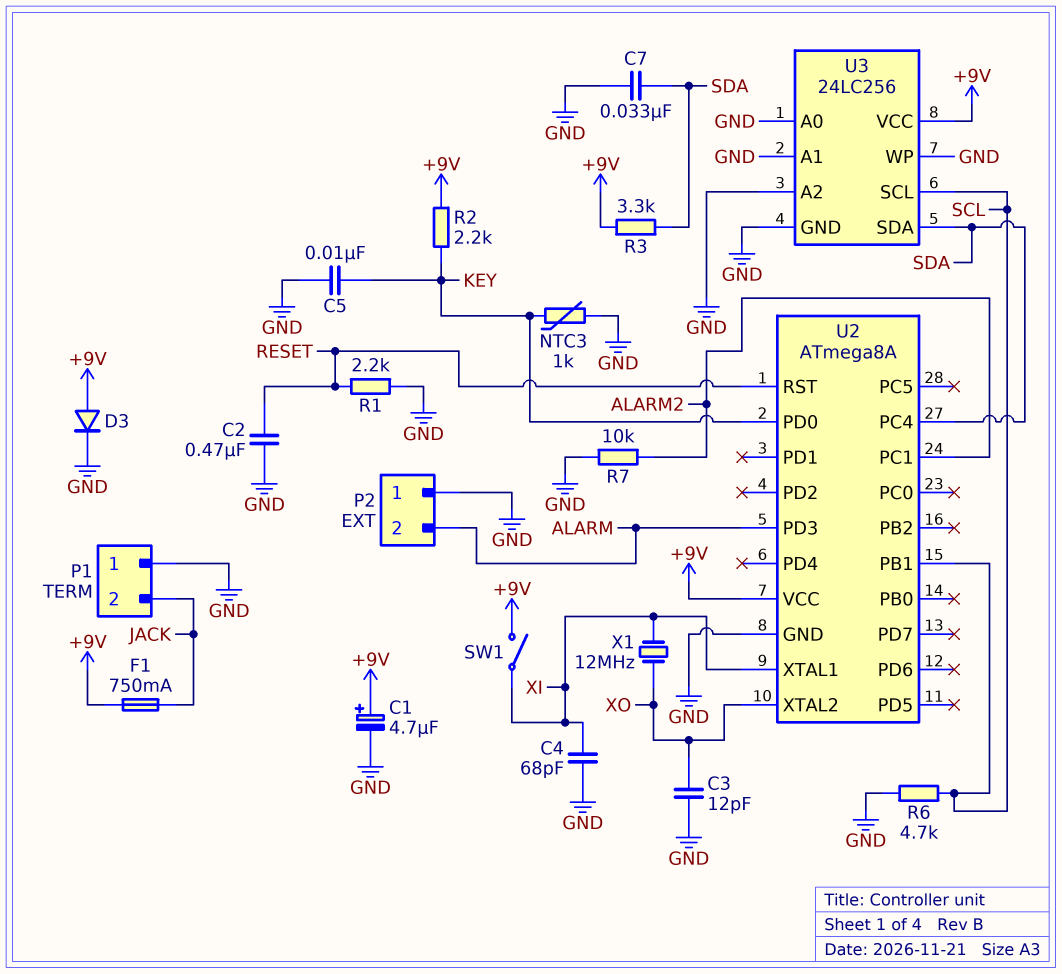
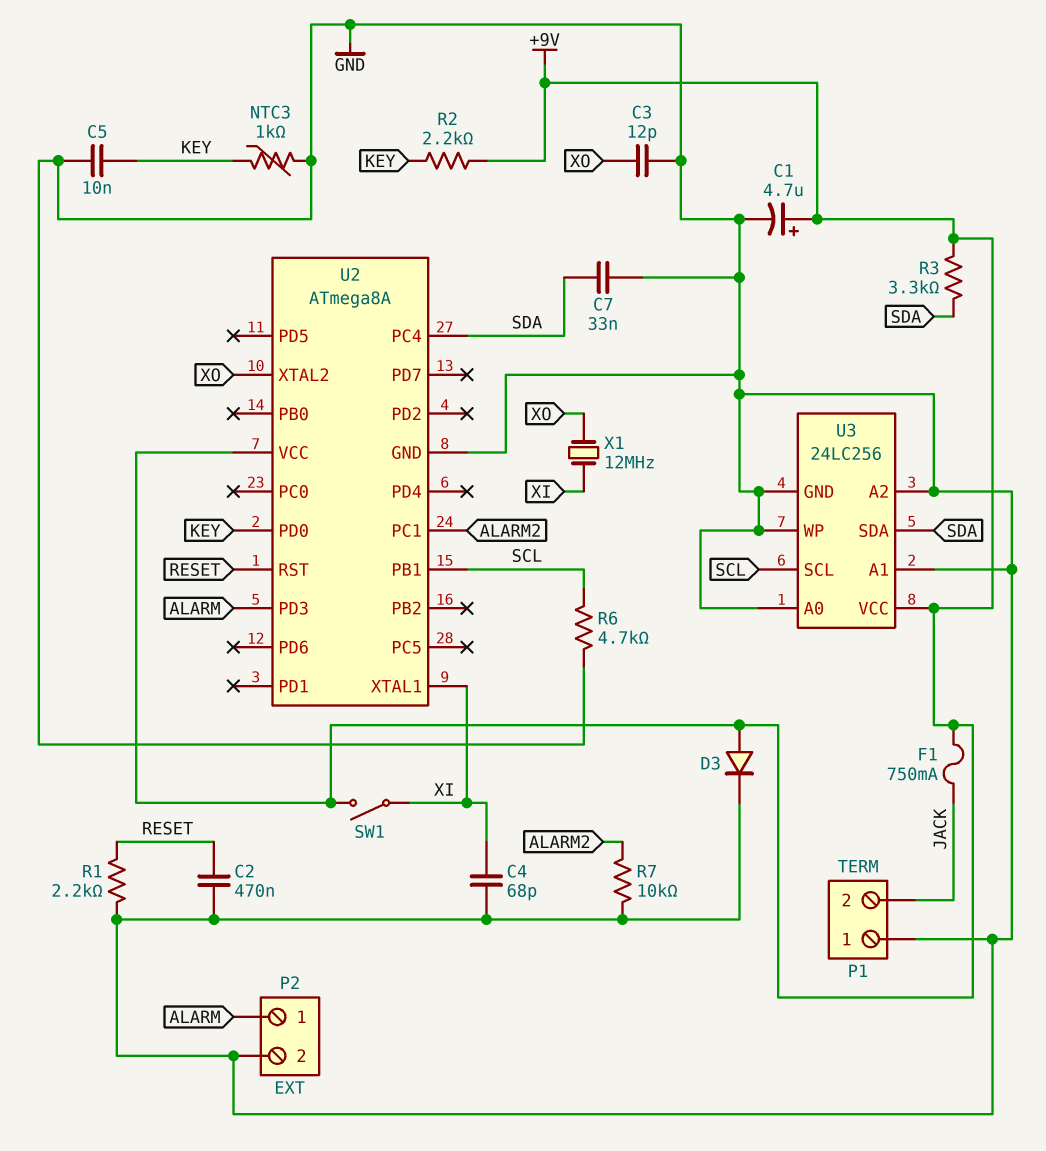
P2 pin 1: GND -> ALARM
P2 pin 2: ALARM -> GND

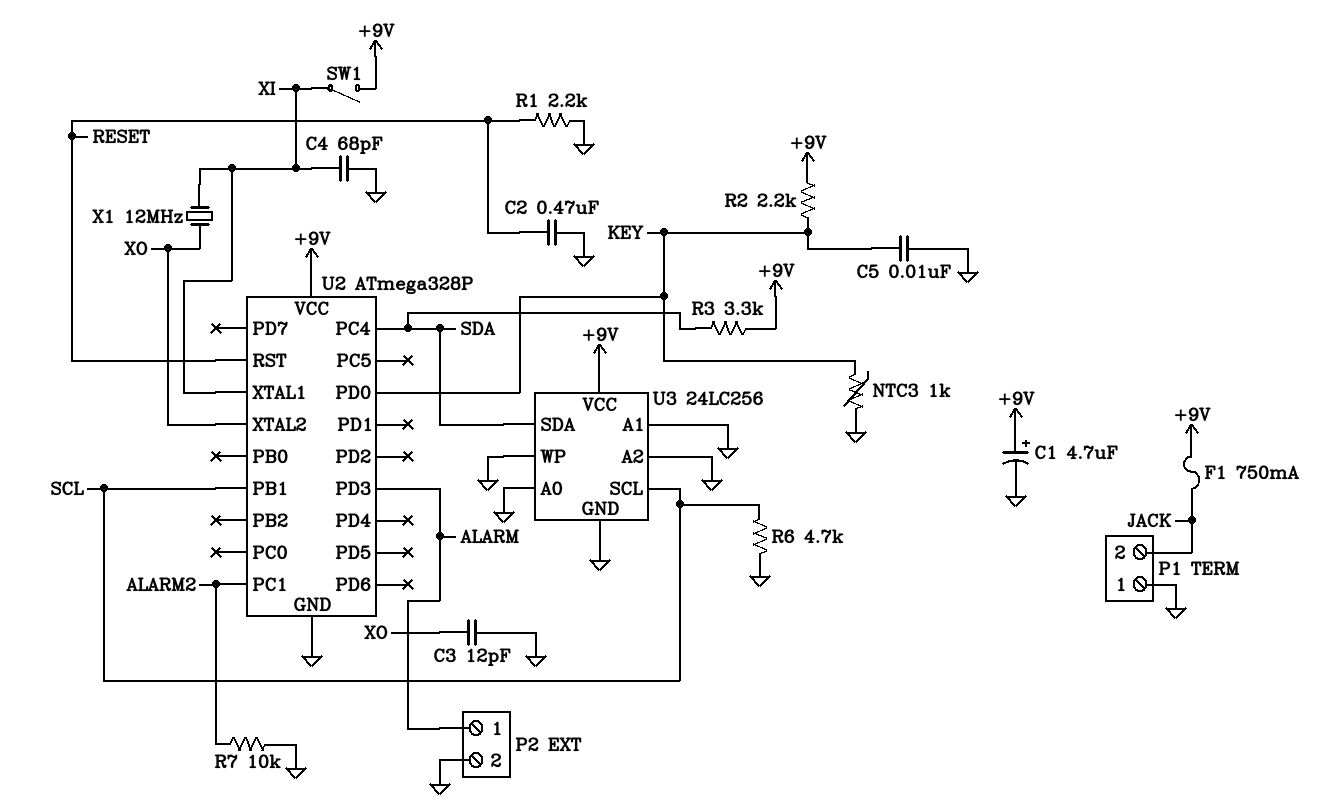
C7: 33nF (GND, SDA) -> none
D3: diode (A +9V, K GND) -> none
U2: ATmega8A -> ATmega328P

